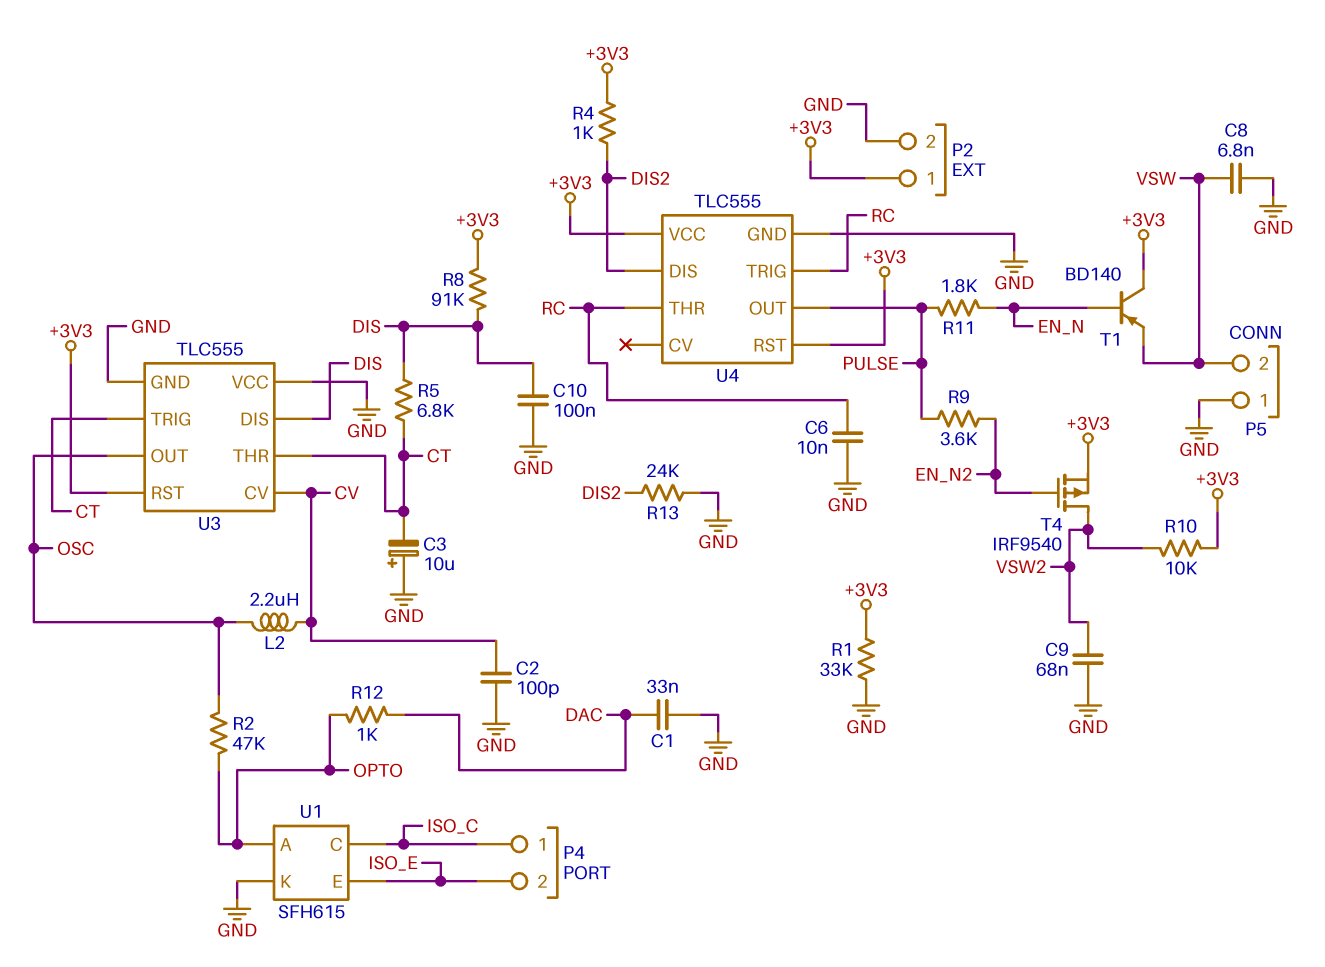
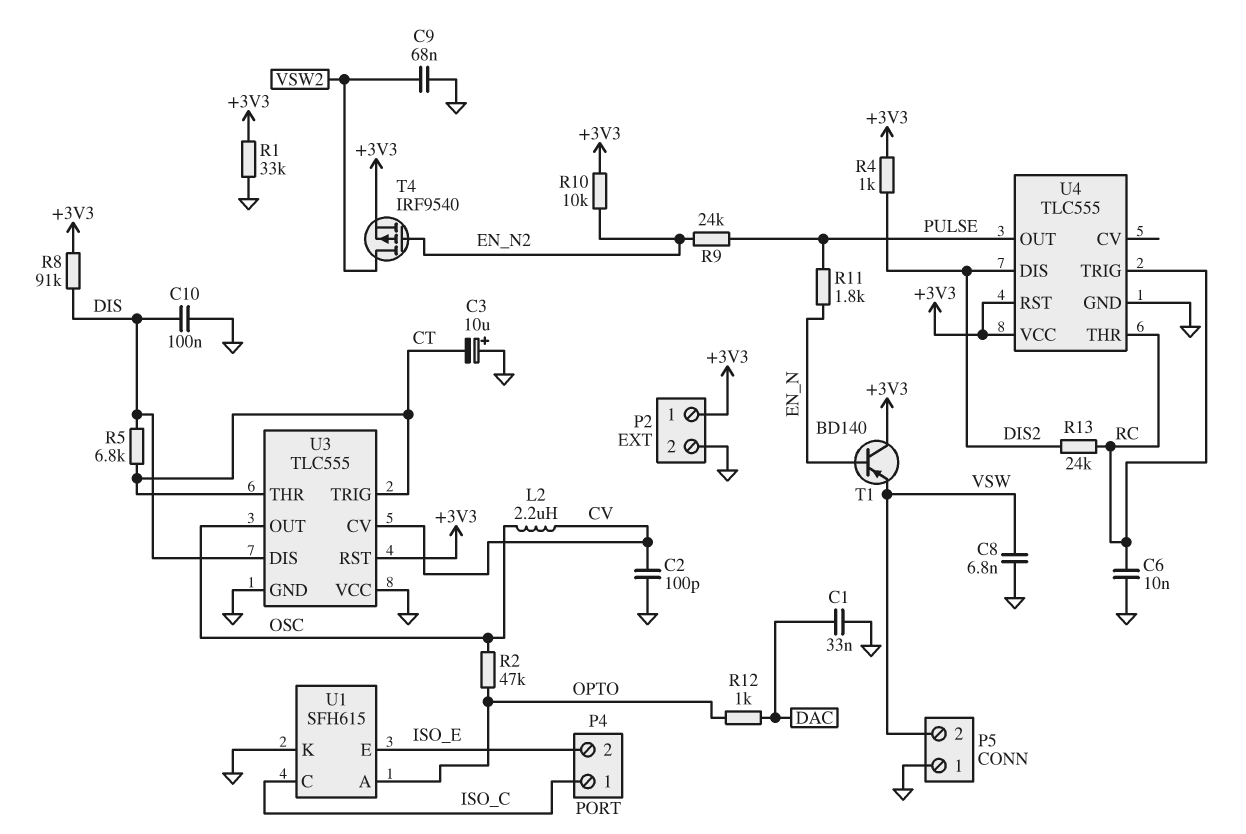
R9: 3.6k (EN_N2, PULSE) -> 24k (EN_N2, PULSE)
R10: 10k (+3V3, VSW2) -> 10k (+3V3, EN_N2)
R13: 24k (DIS2, GND) -> 24k (DIS2, RC)

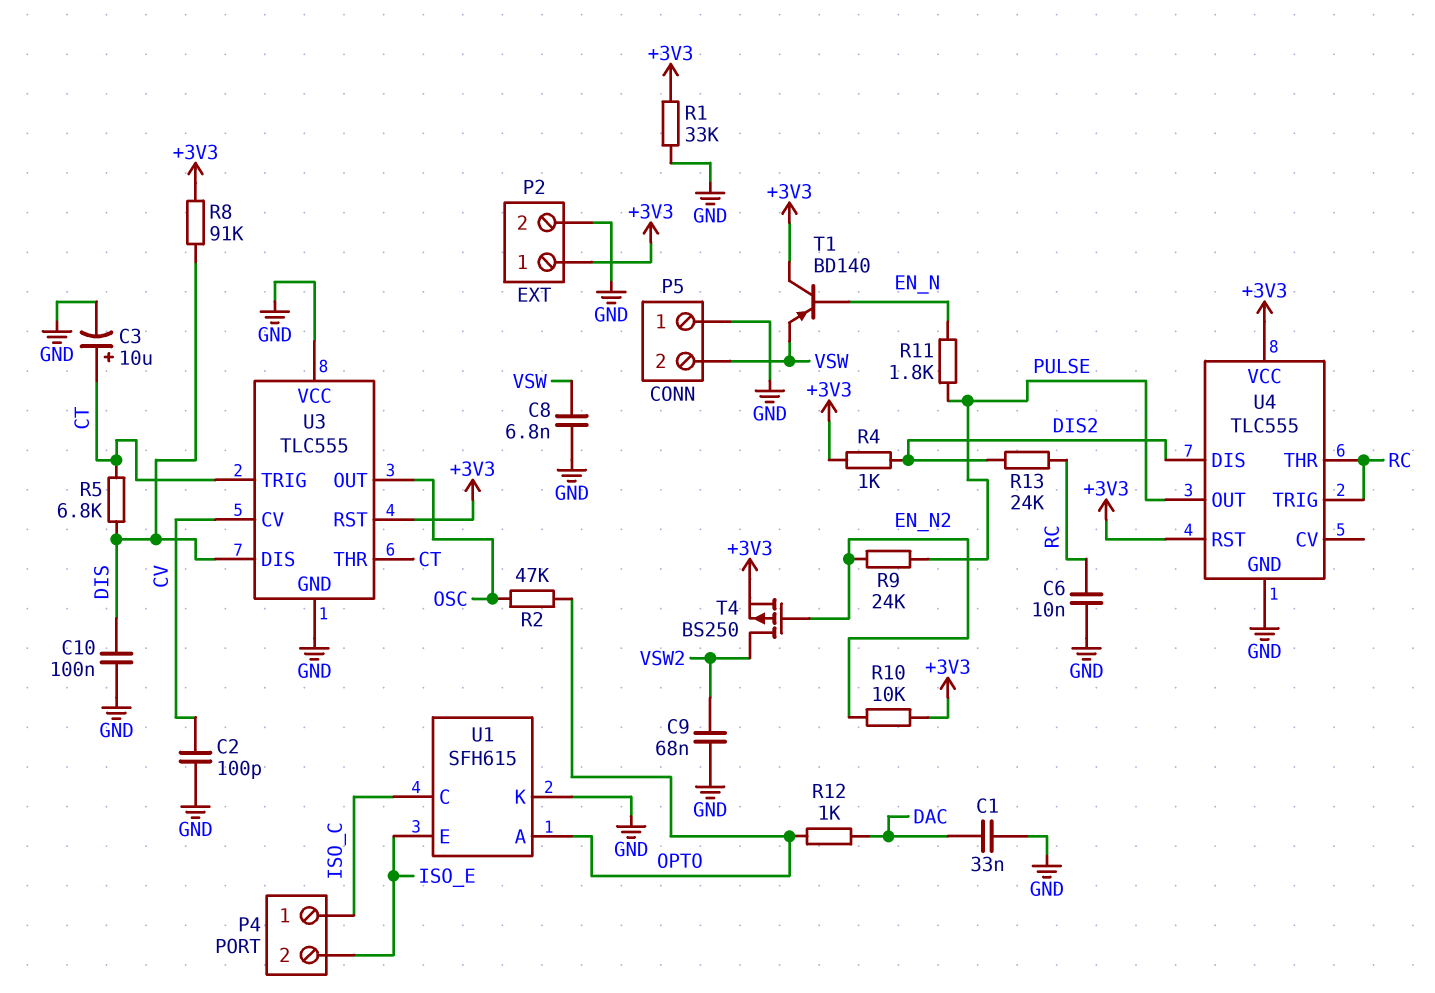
C3: 10uF (plus GND, minus CT) -> 10uF (plus CT, minus GND)
L2: 2.2uH (CV, OSC) -> none
T4: PMOS IRF9540 (G EN_N2, D VSW2, S +3V3) -> PMOS BS250 (G EN_N2, D VSW2, S +3V3)

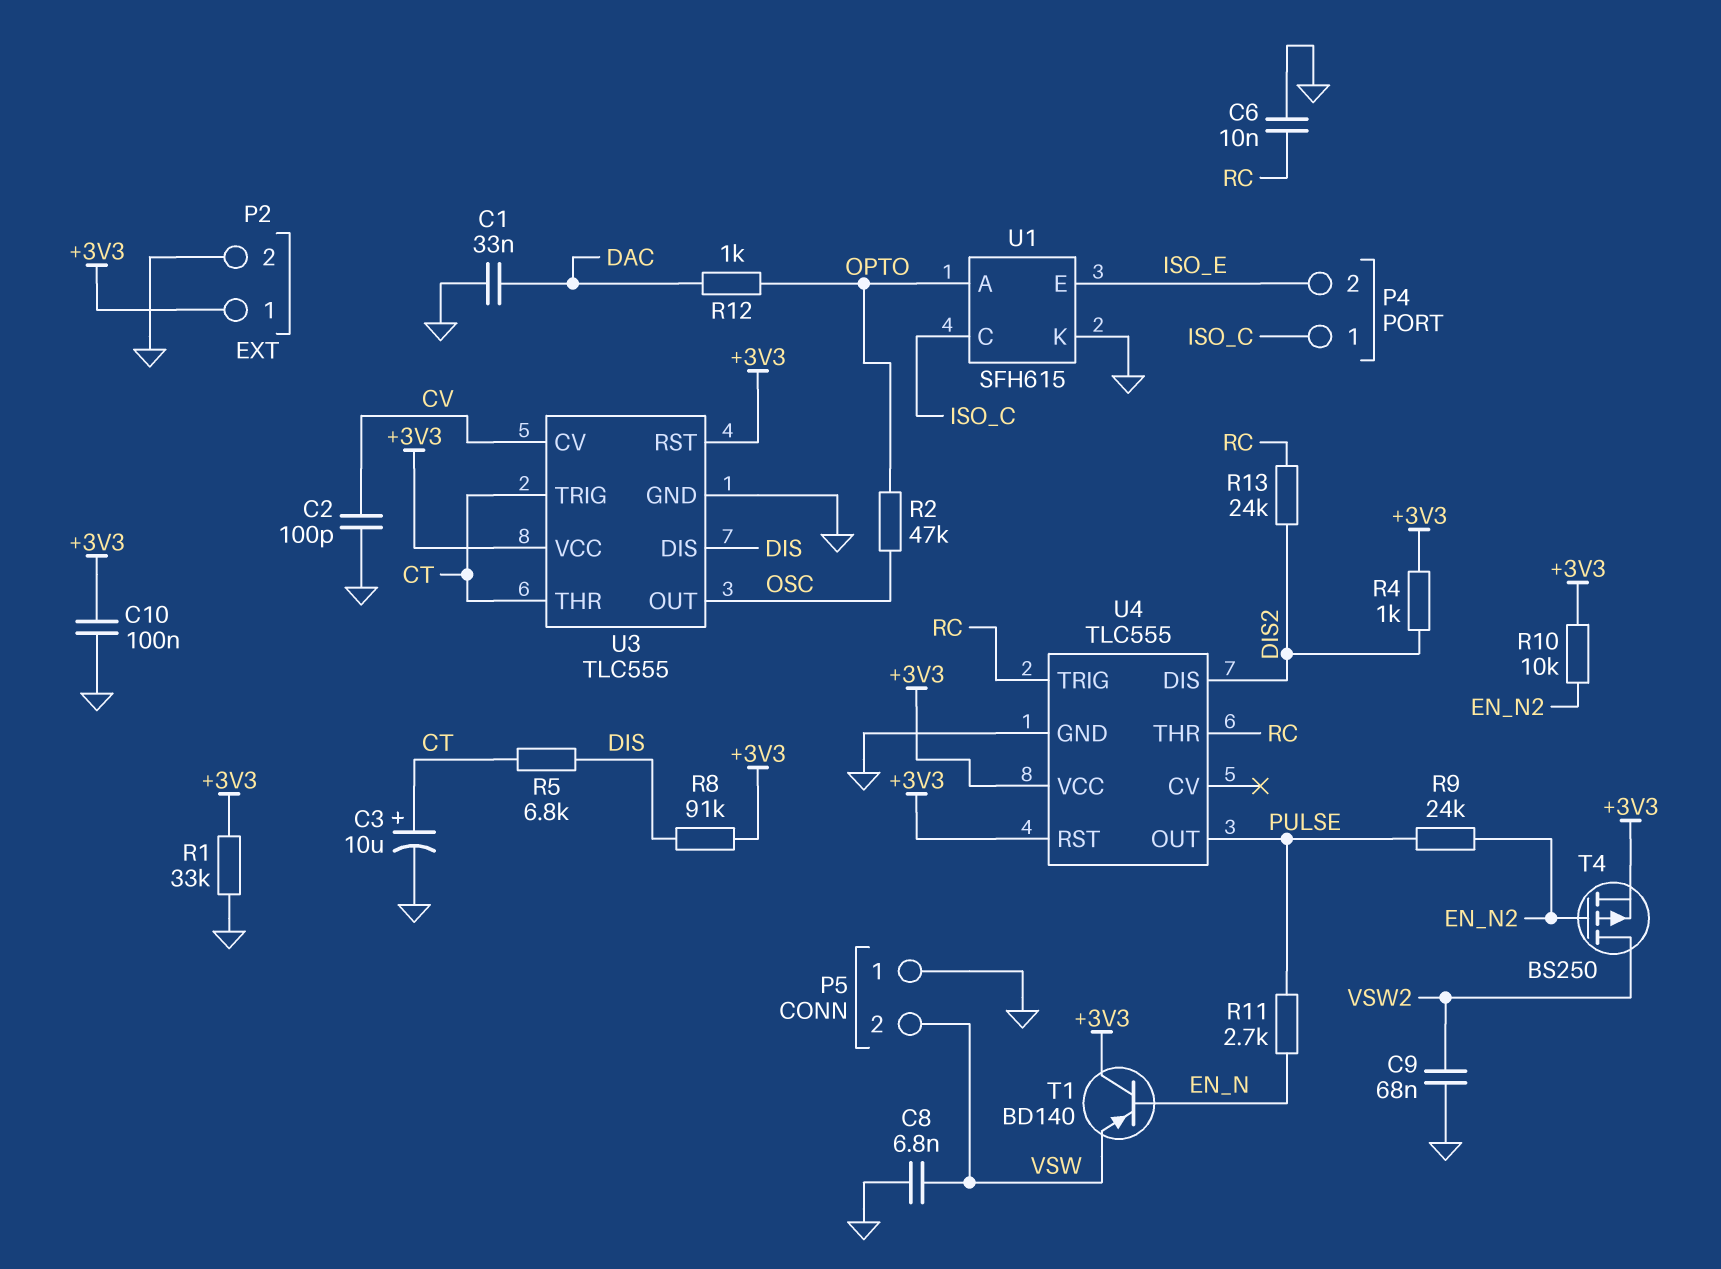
C10: 100nF (DIS, GND) -> 100nF (+3V3, GND)
R11: 1.8k (EN_N, PULSE) -> 2.7k (EN_N, PULSE)
U3 pin VCC: GND -> +3V3

